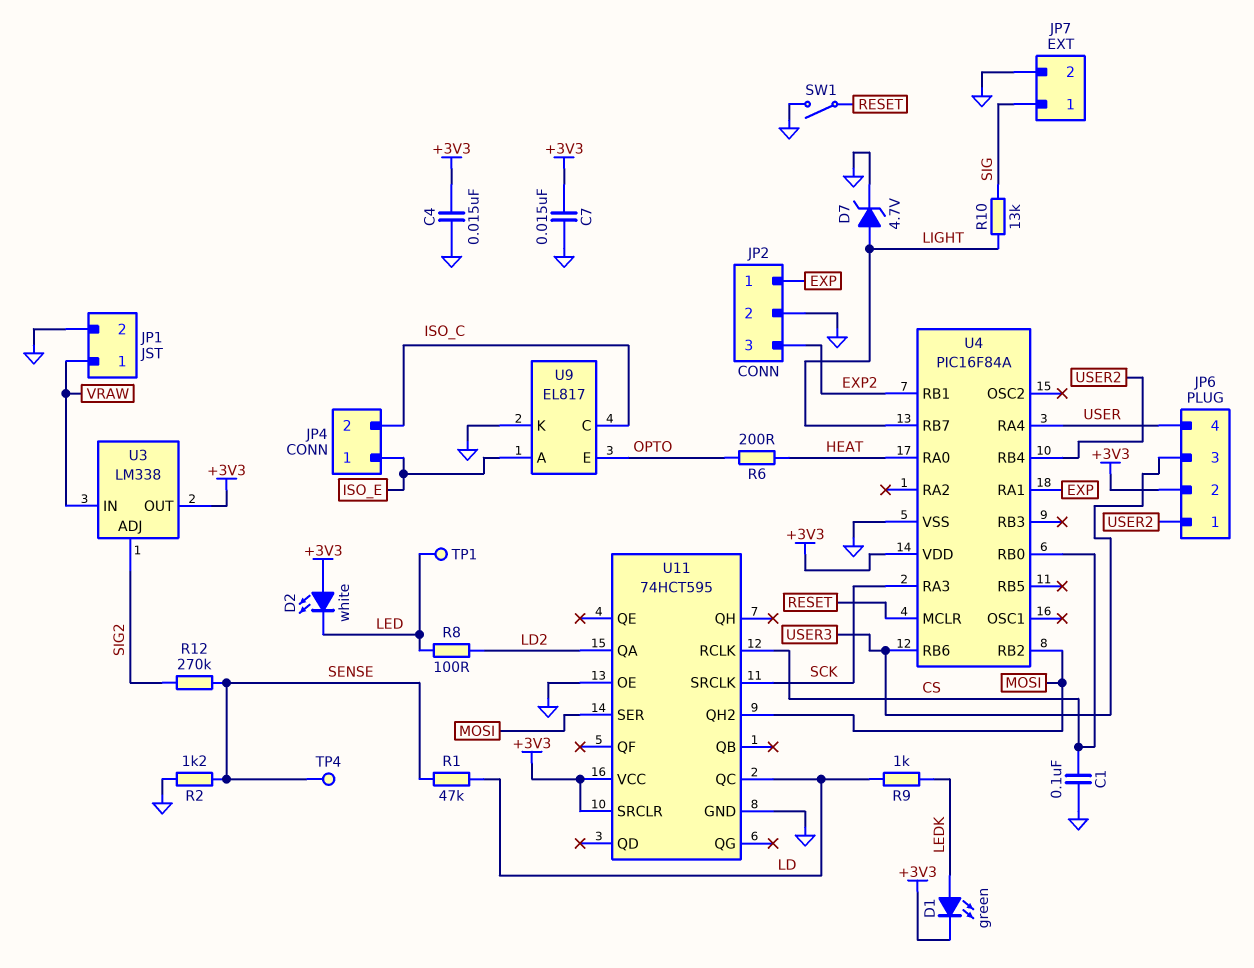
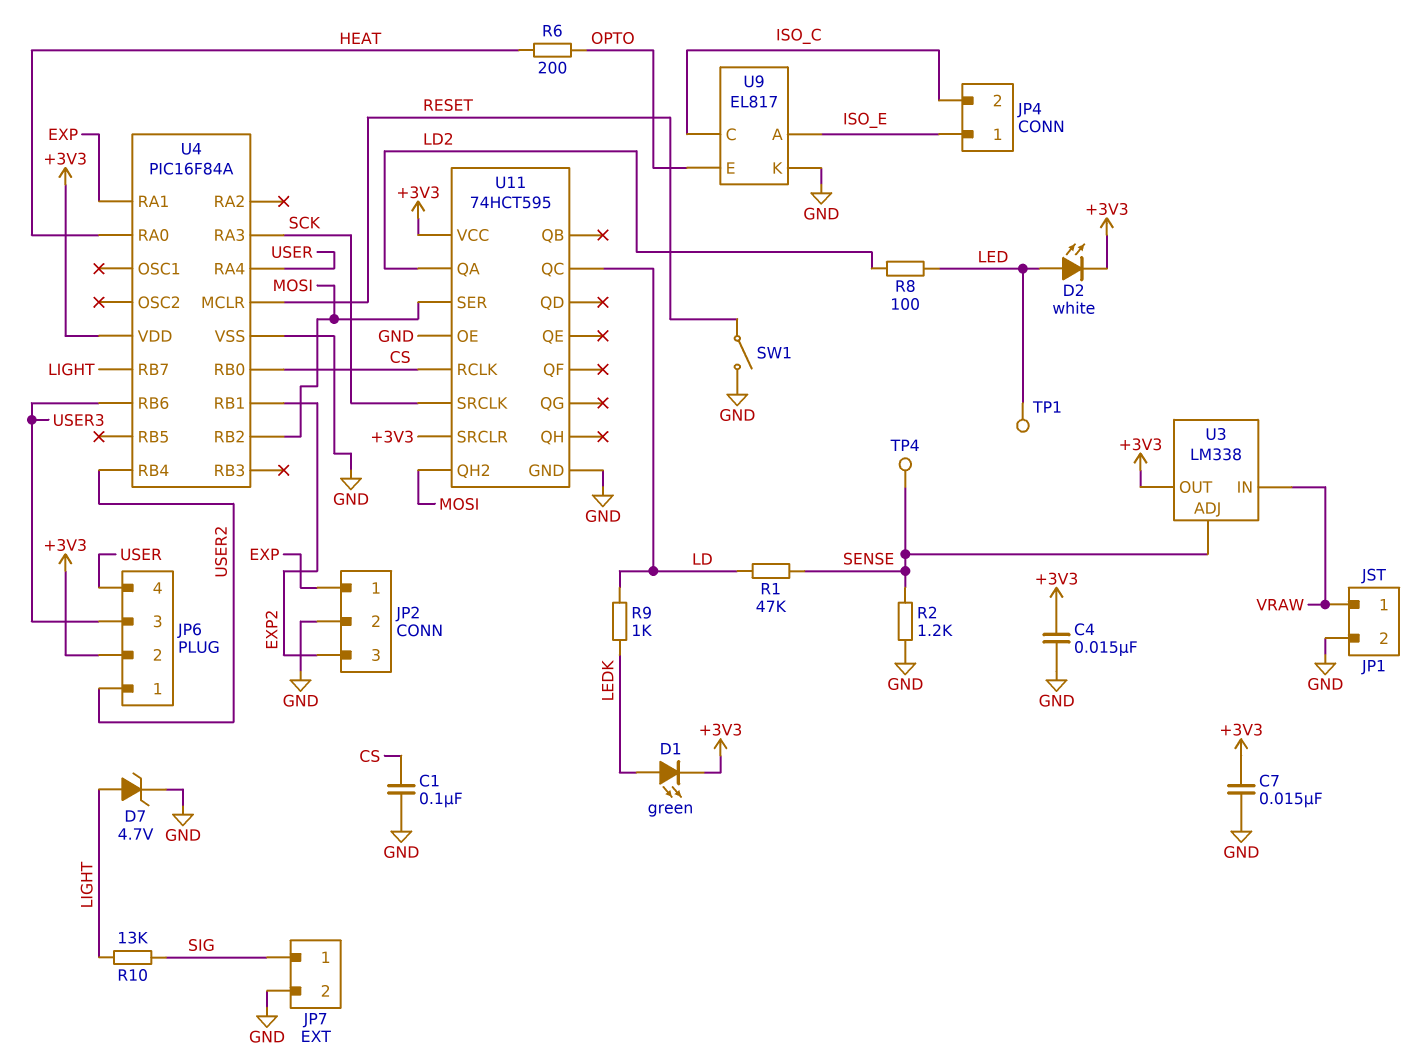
D2: LED white (A +3V3, K LED) -> LED white (A LED, K +3V3)
R12: 270k (SENSE, SIG2) -> none
U3 pin ADJ: SIG2 -> SENSE

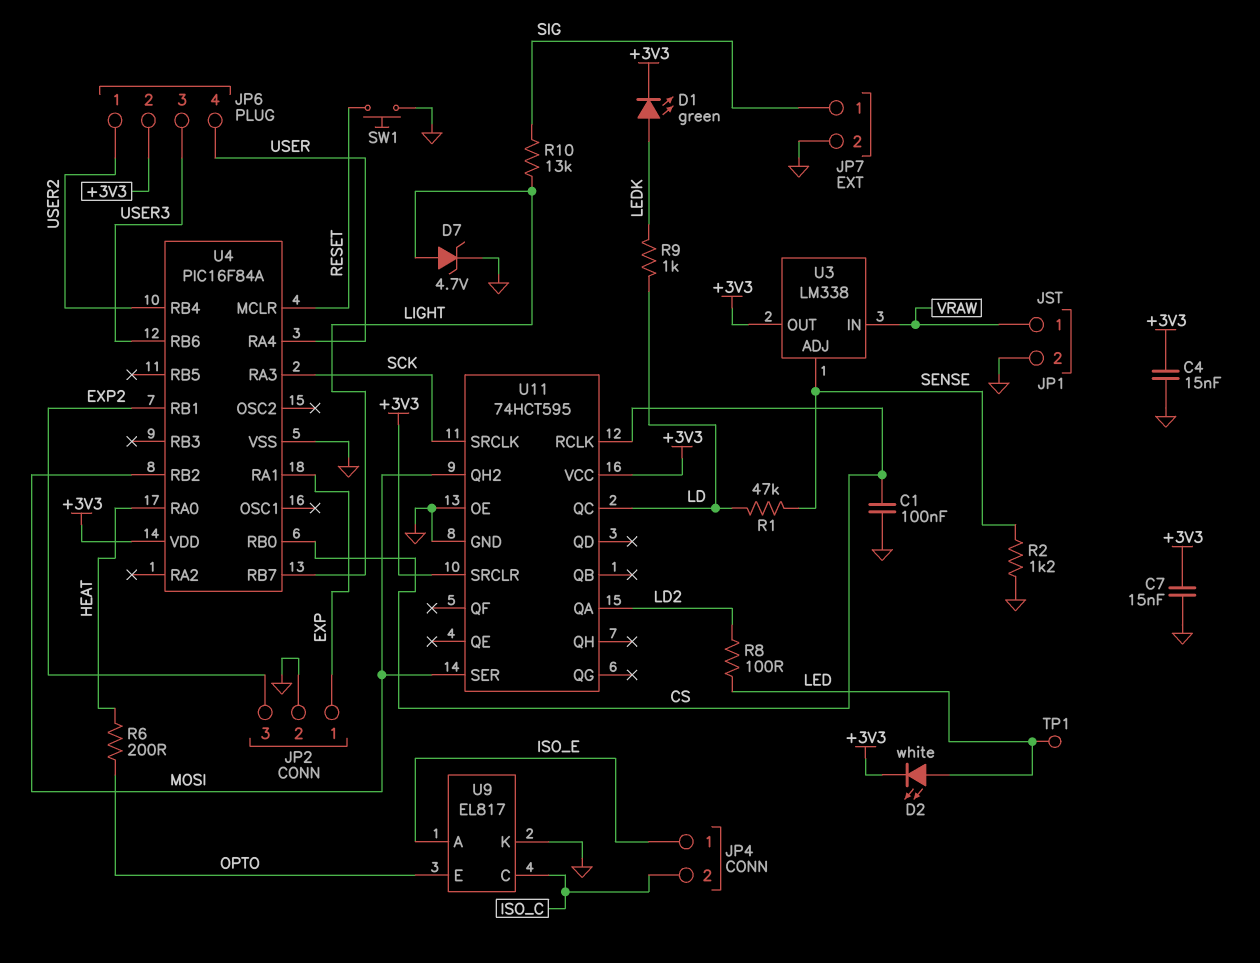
SW1: switch (GND, RESET) -> button (GND, RESET)
TP4: test point (SENSE) -> none

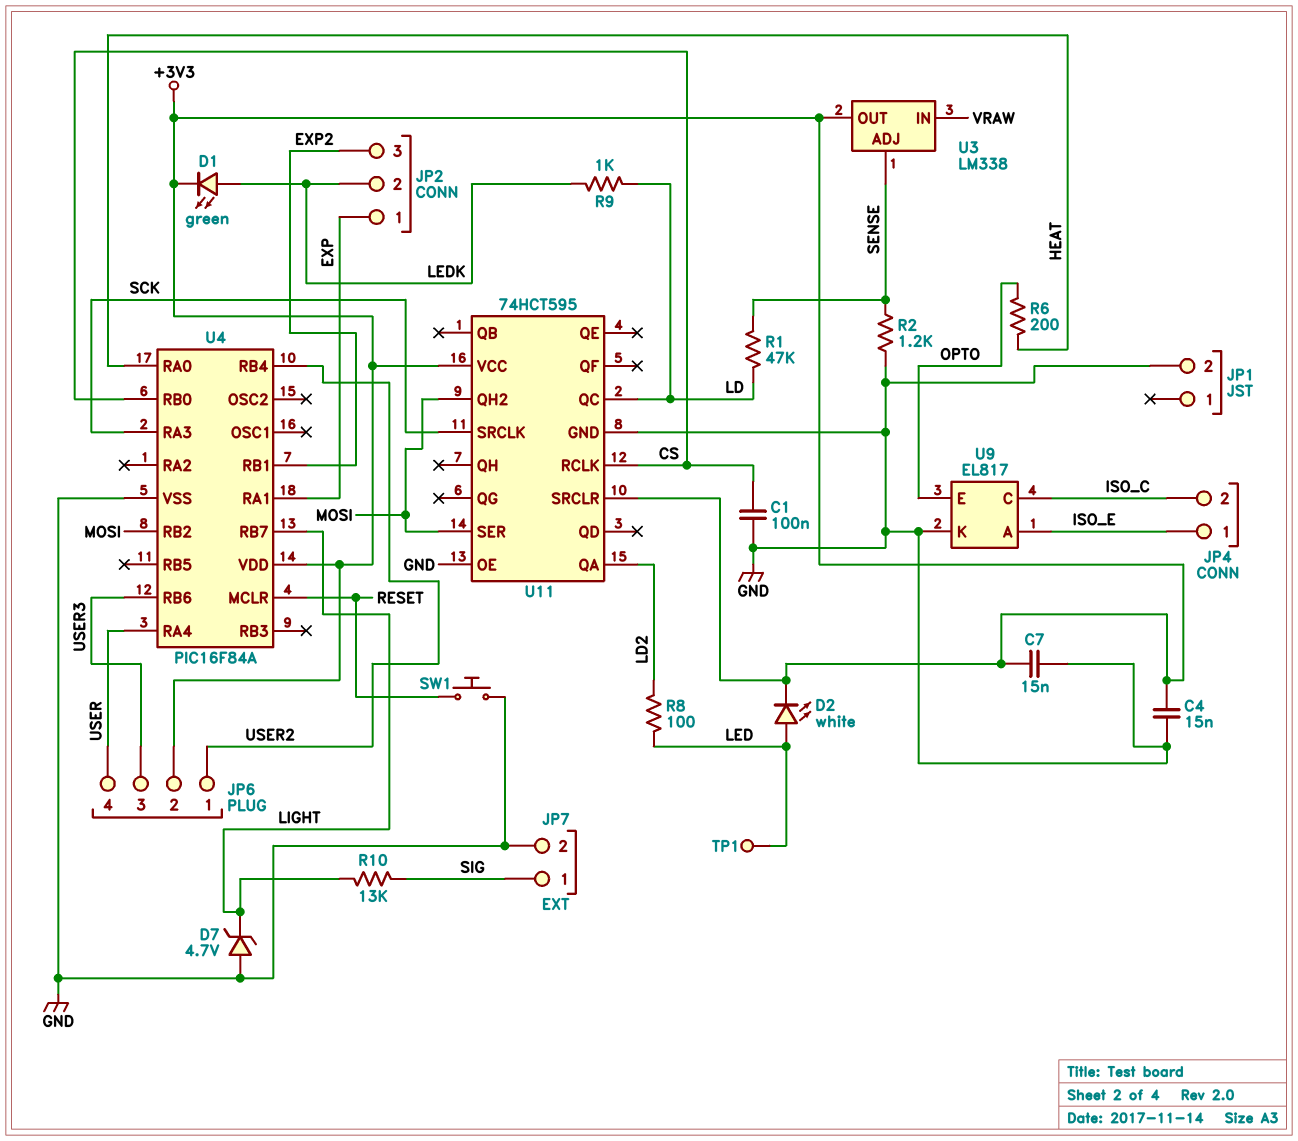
D7: zener 4.7V (A LIGHT, K GND) -> zener 4.7V (A GND, K LIGHT)
JP1 pin 1: VRAW -> none
JP2 pin 2: GND -> LEDK

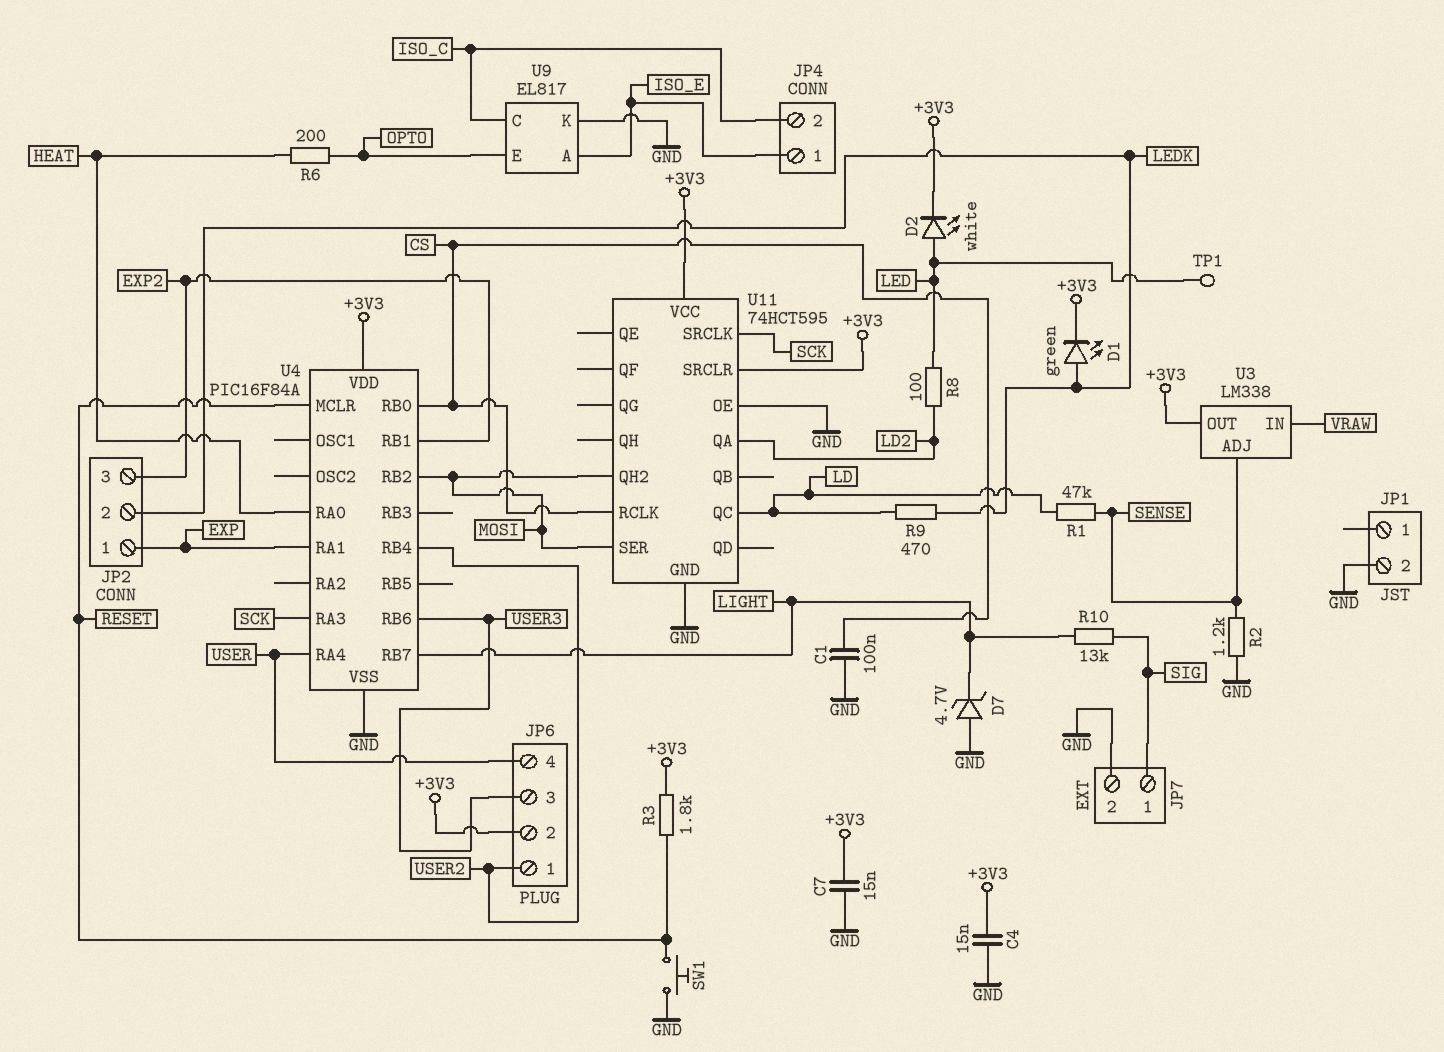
R3: none -> 1.8k (+3V3, RESET)
R9: 1k (LD, LEDK) -> 470 (LD, LEDK)

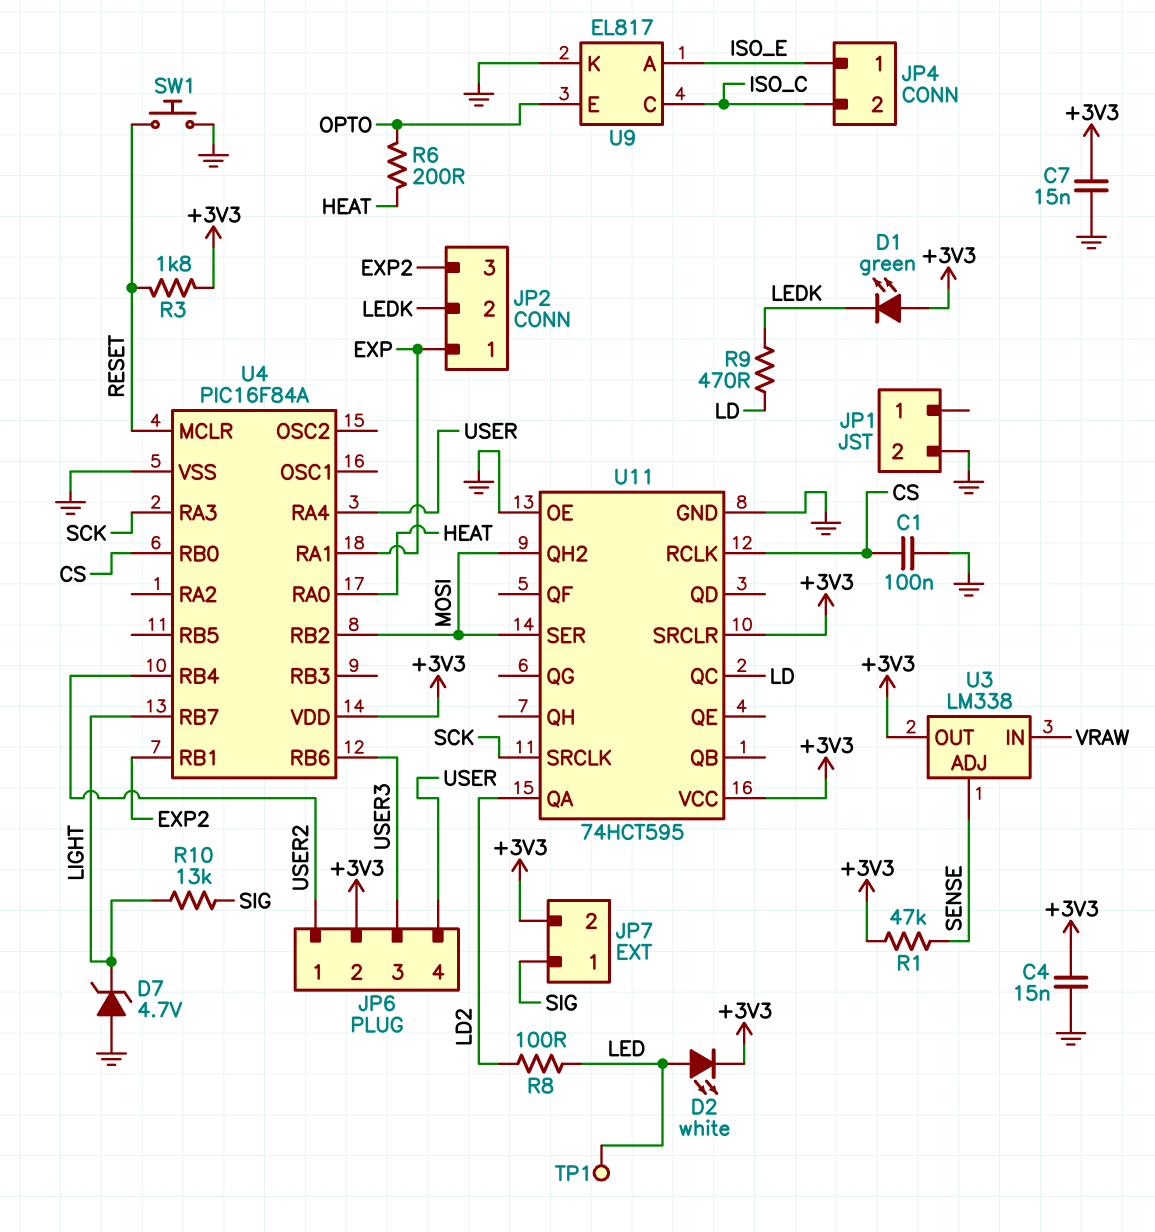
D1: LED green (A LEDK, K +3V3) -> LED green (A +3V3, K LEDK)
JP7 pin 2: GND -> +3V3
R1: 47k (LD, SENSE) -> 47k (+3V3, SENSE)
R2: 1.2k (GND, SENSE) -> none

